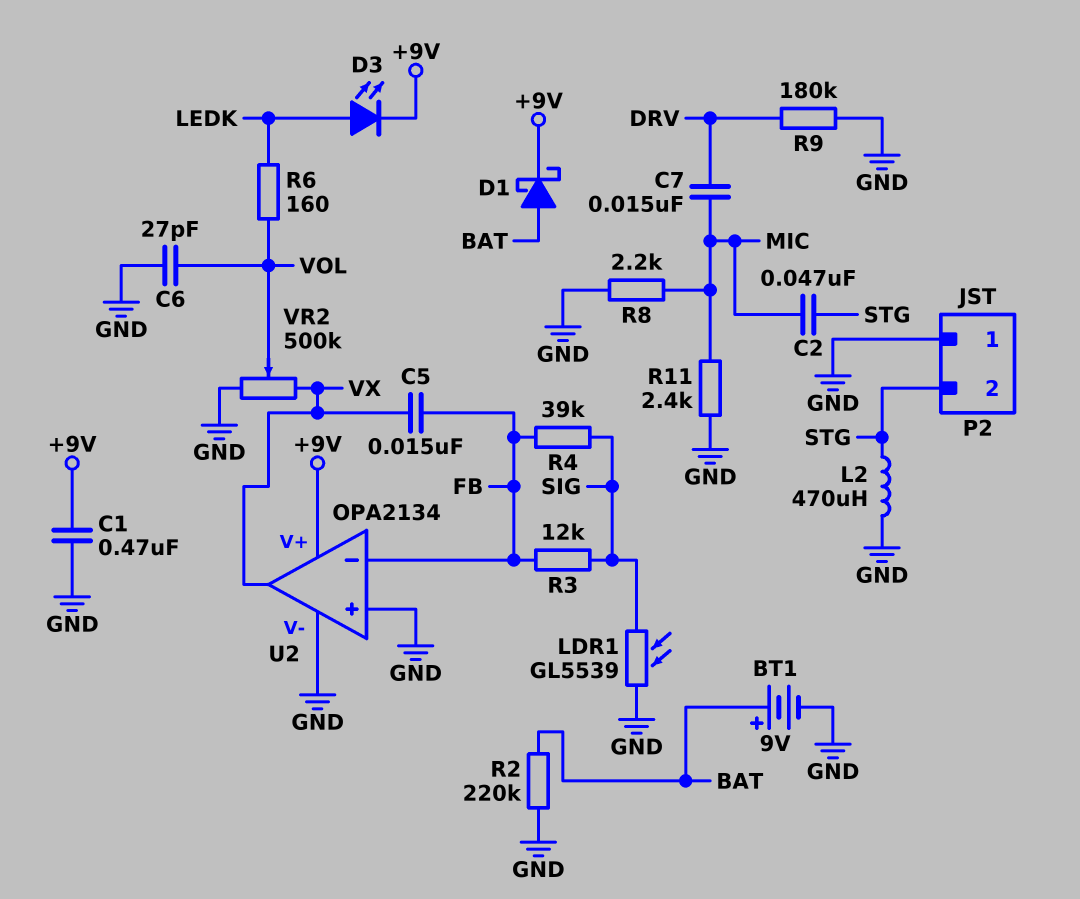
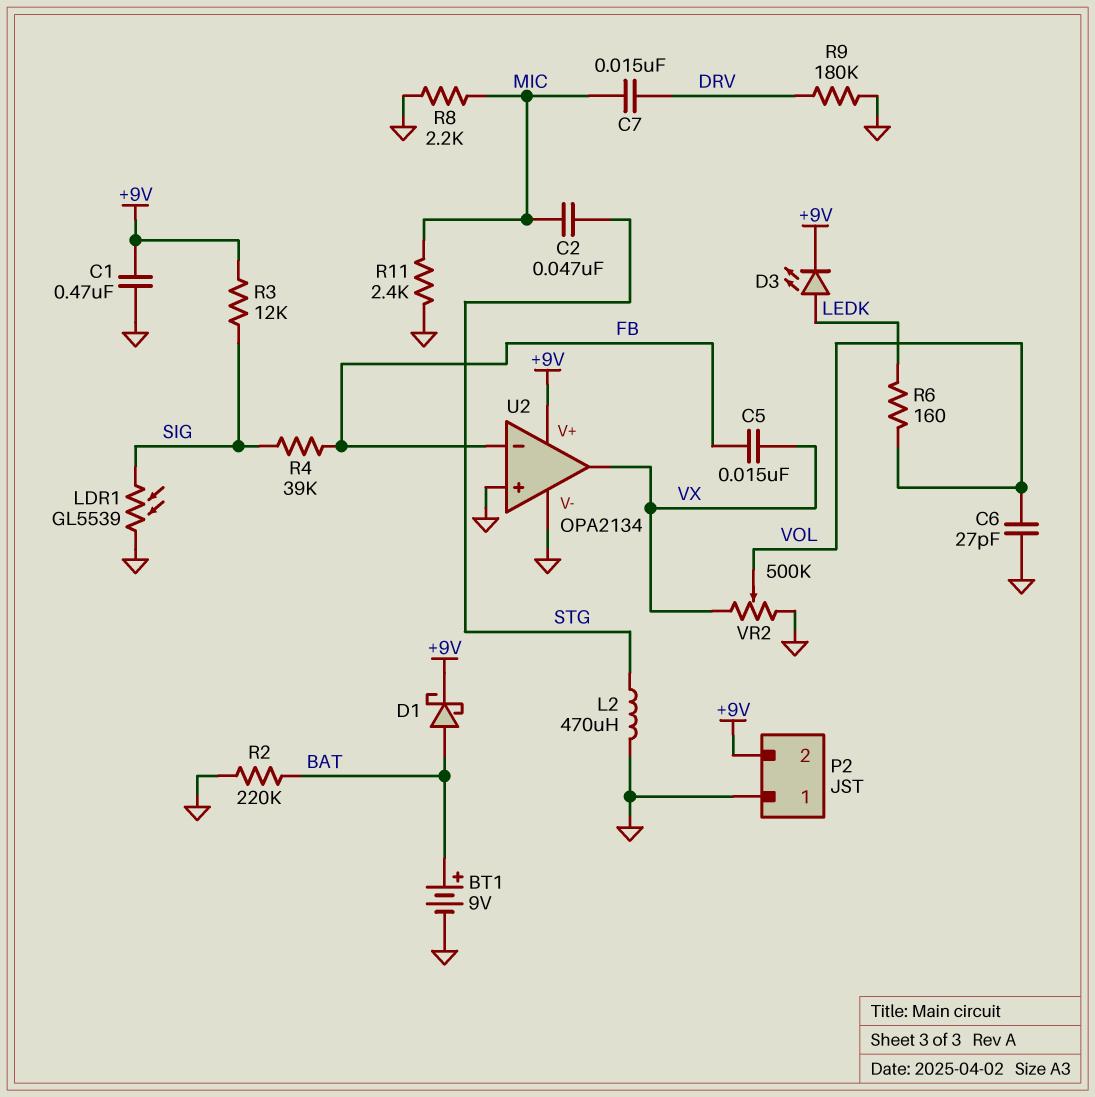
P2 pin 2: STG -> +9V
R3: 12k (FB, SIG) -> 12k (+9V, SIG)

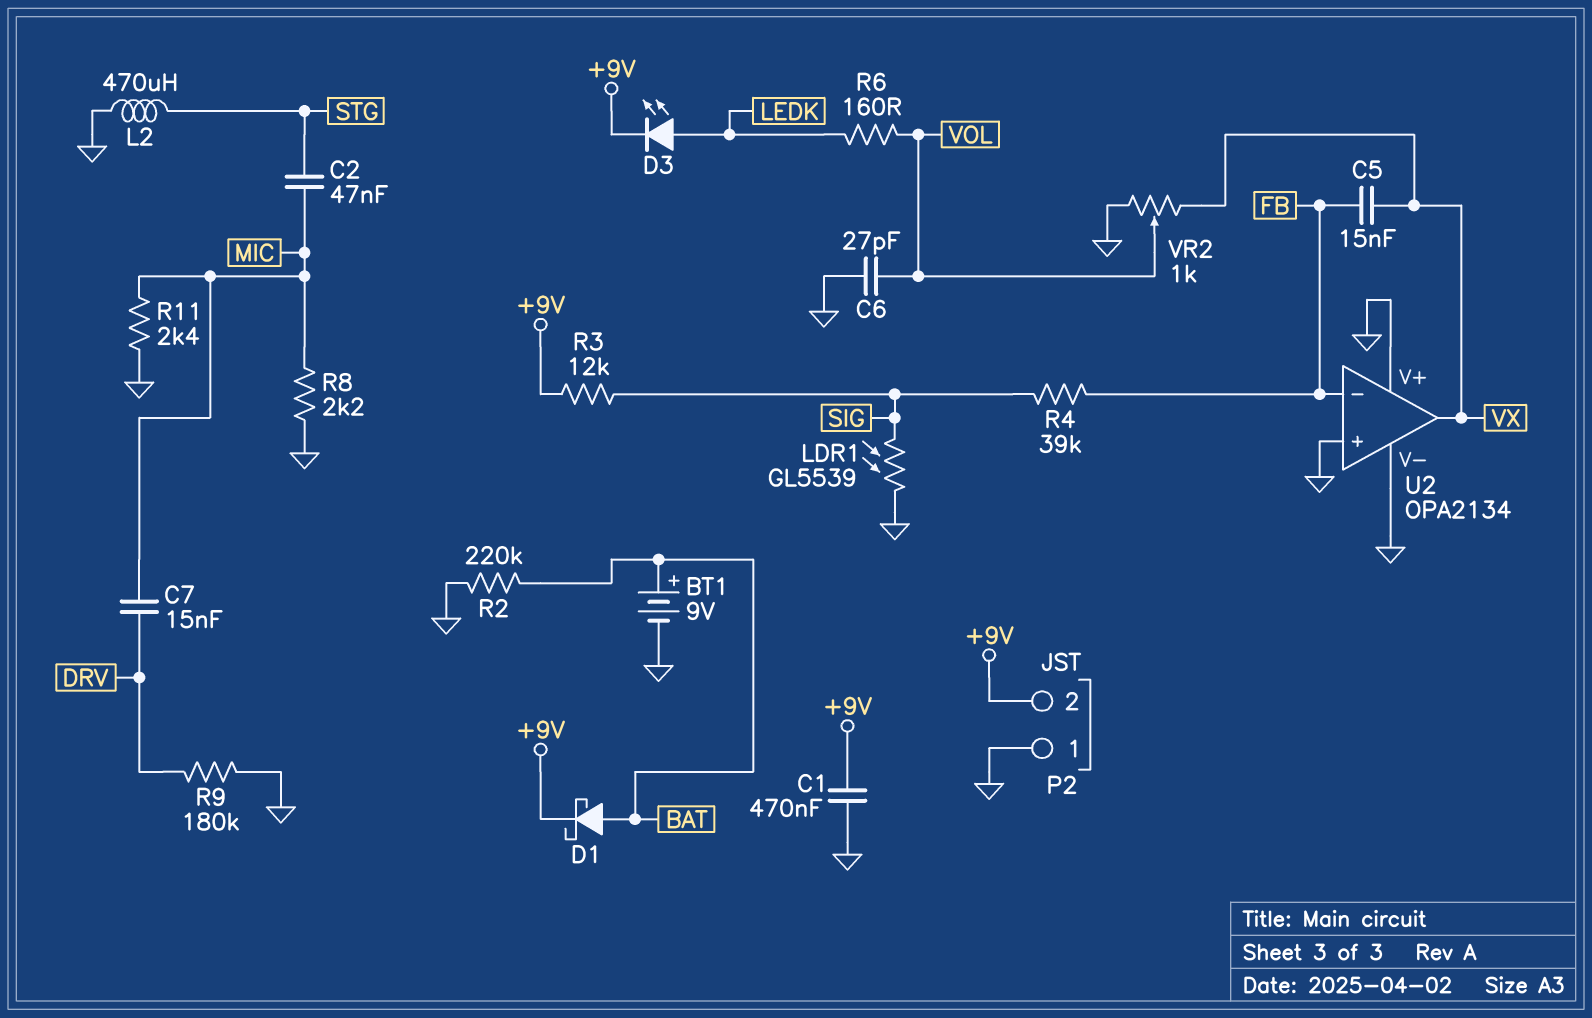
U2 pin V+: +9V -> GND
VR2: 500k (GND, VX, wiper VOL) -> 1k (GND, VX, wiper VOL)

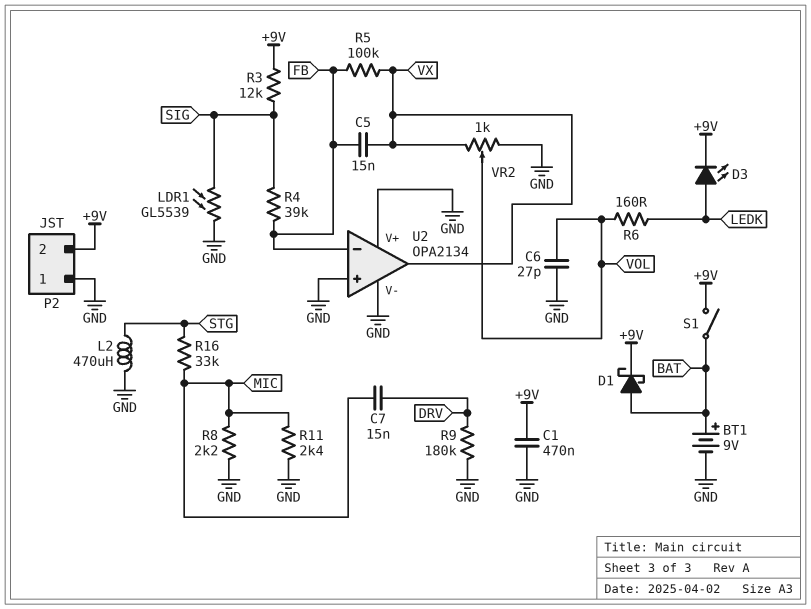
C2: 47nF (MIC, STG) -> none
R2: 220k (BAT, GND) -> none
R5: none -> 100k (FB, VX)
R16: none -> 33k (MIC, STG)
S1: none -> switch (+9V, BAT)

